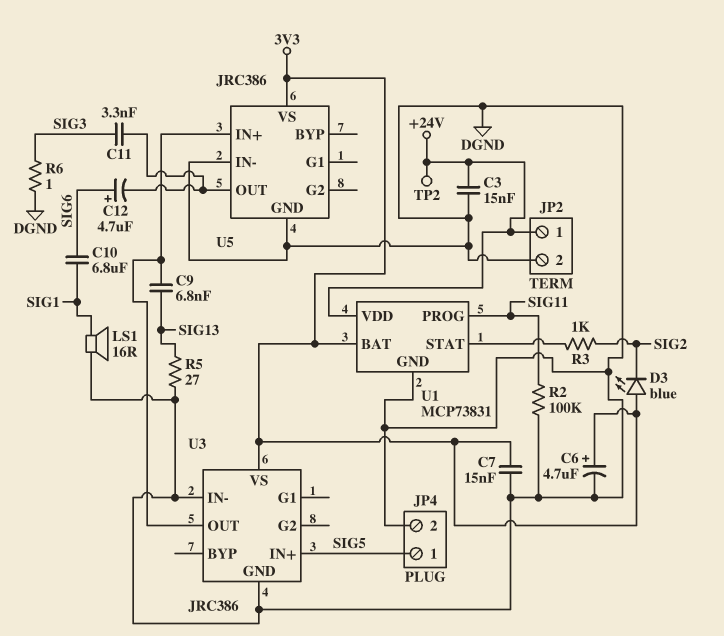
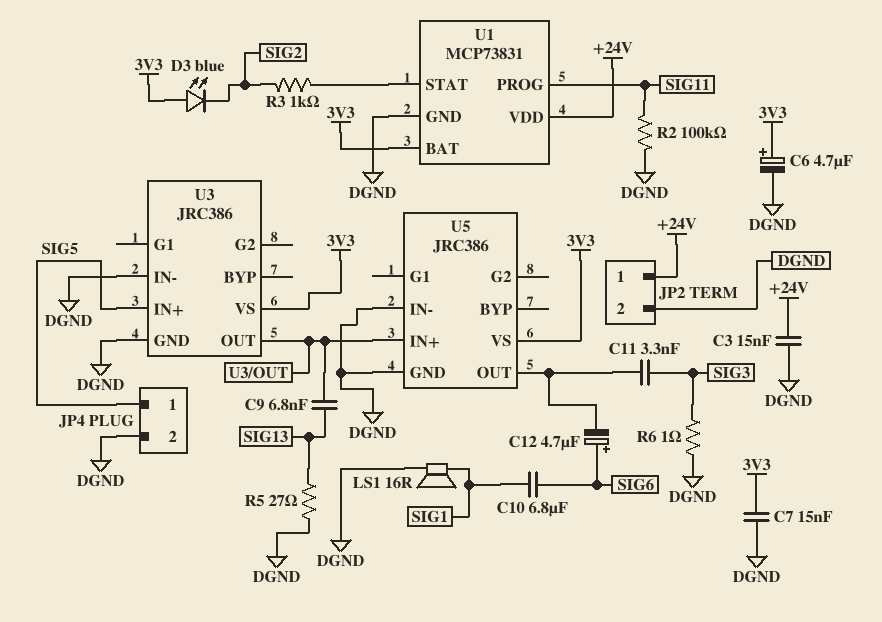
TP2: test point (+24V) -> none

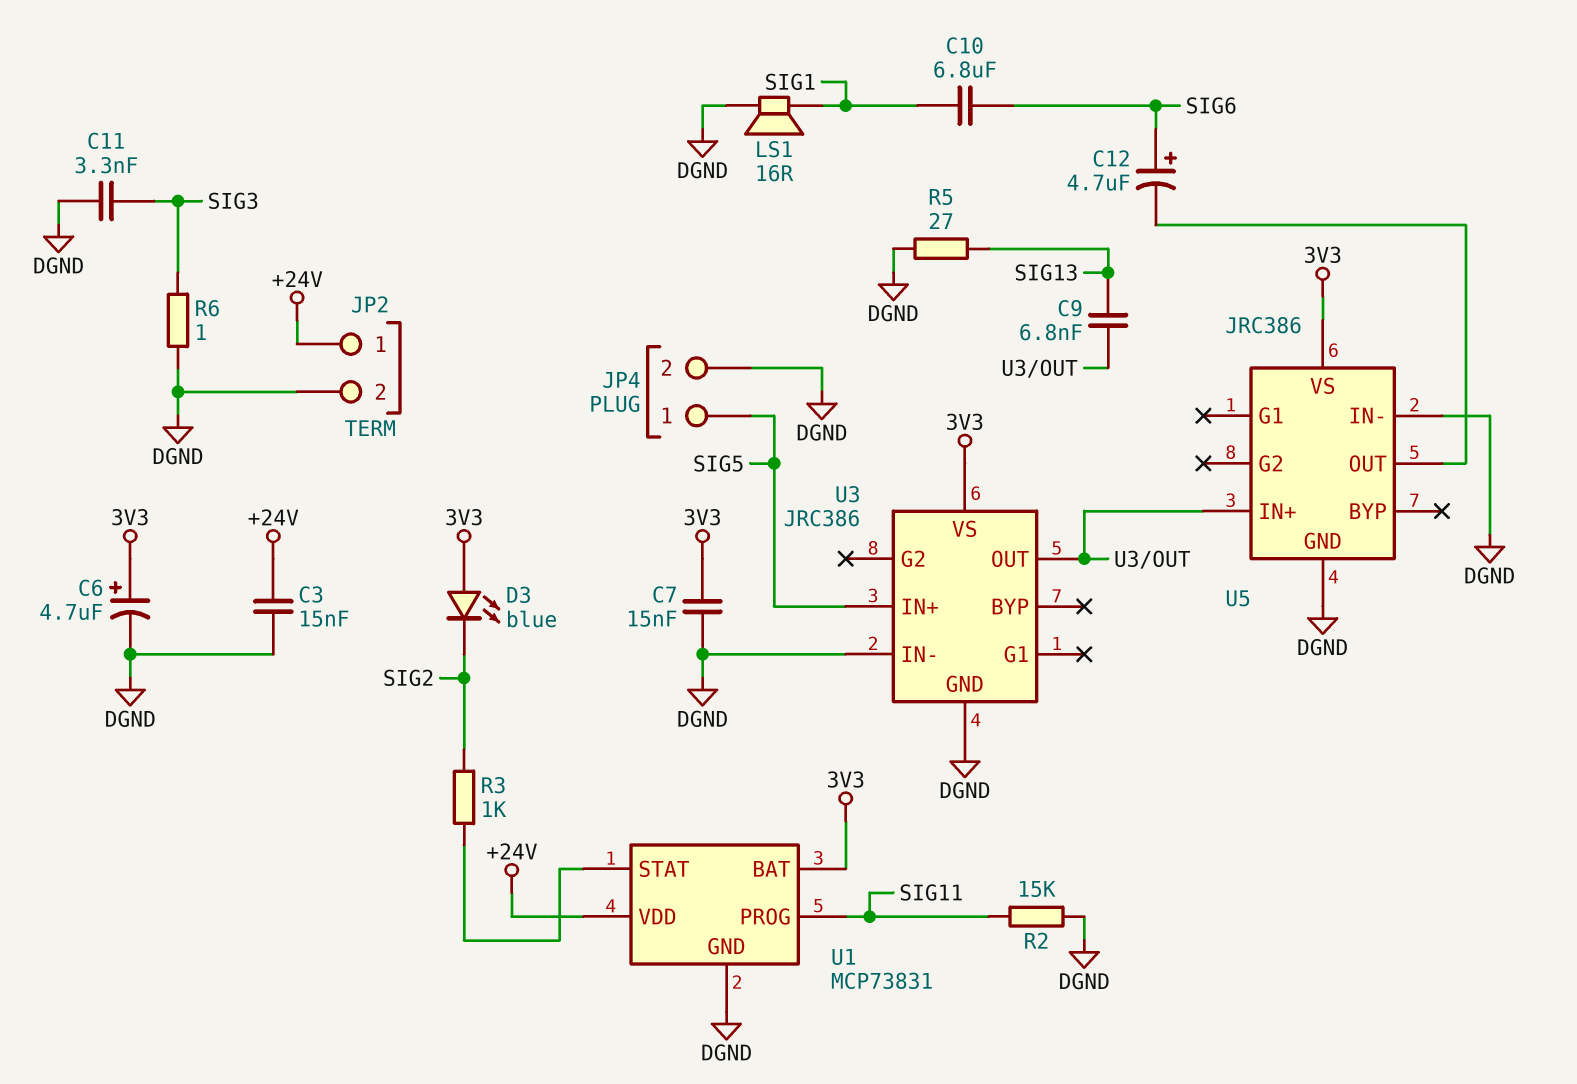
C11: 3.3nF (SIG3, U5/OUT) -> 3.3nF (DGND, SIG3)
R2: 100k (DGND, SIG11) -> 15k (DGND, SIG11)

